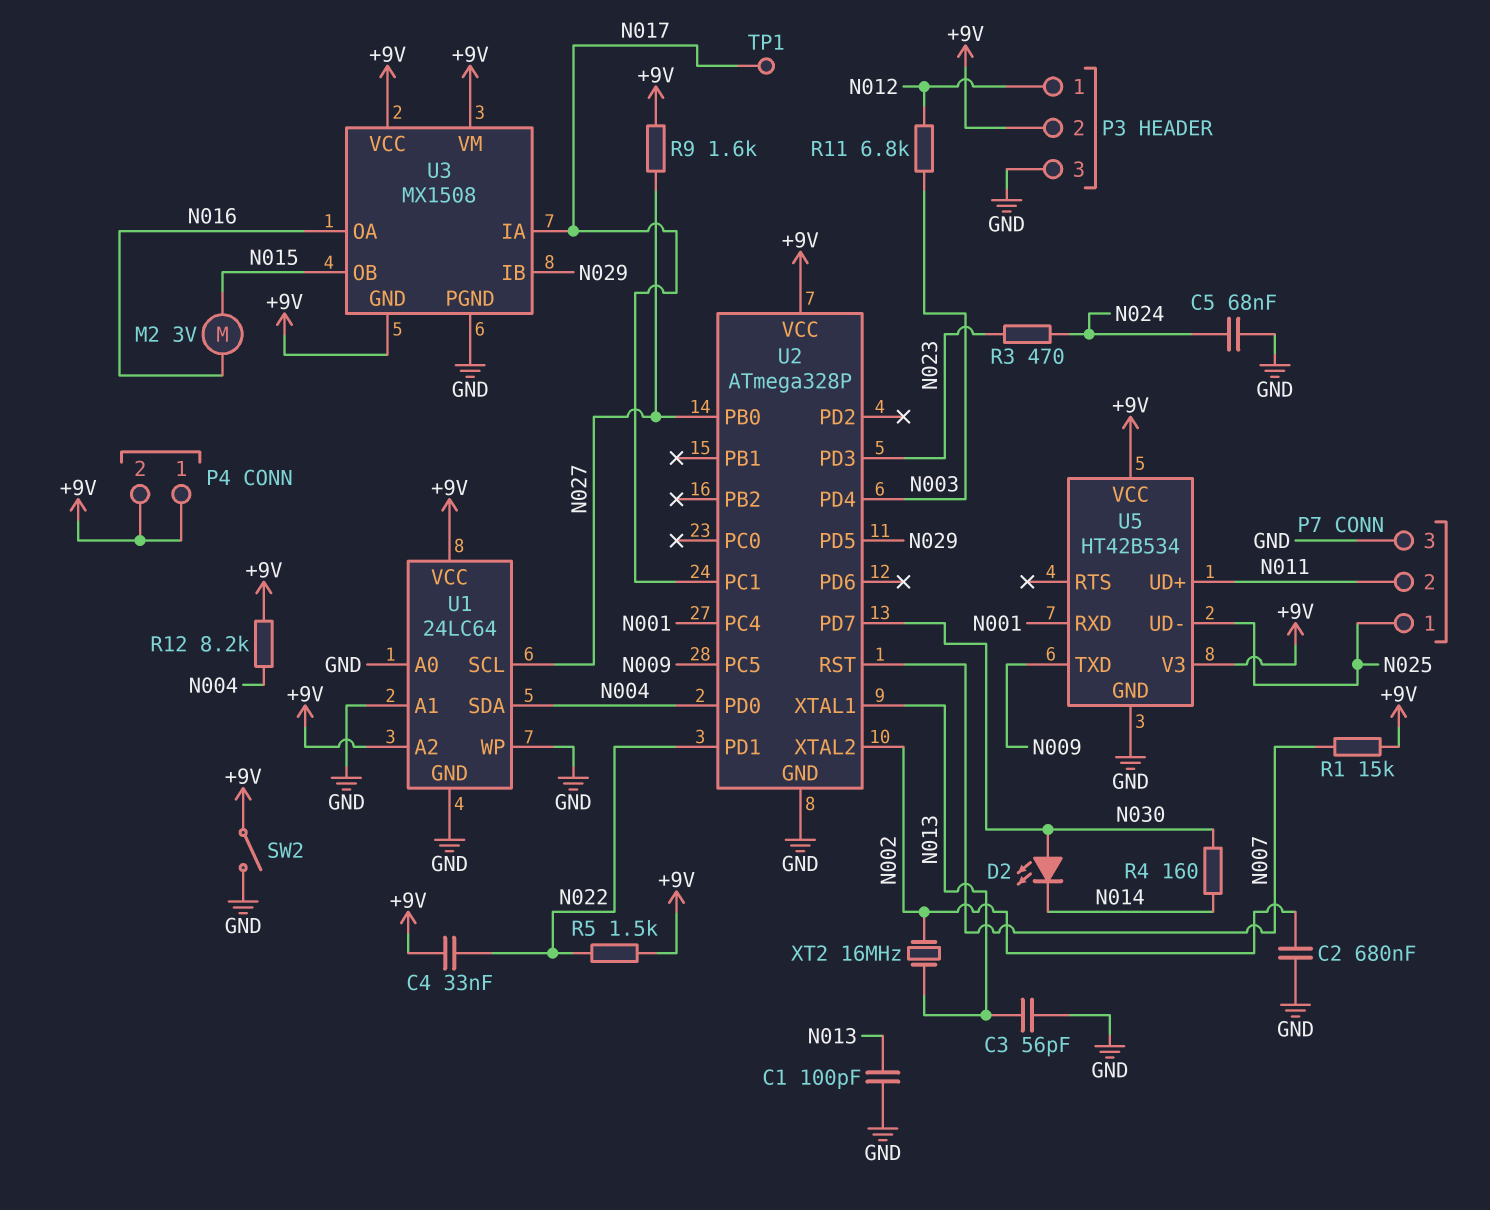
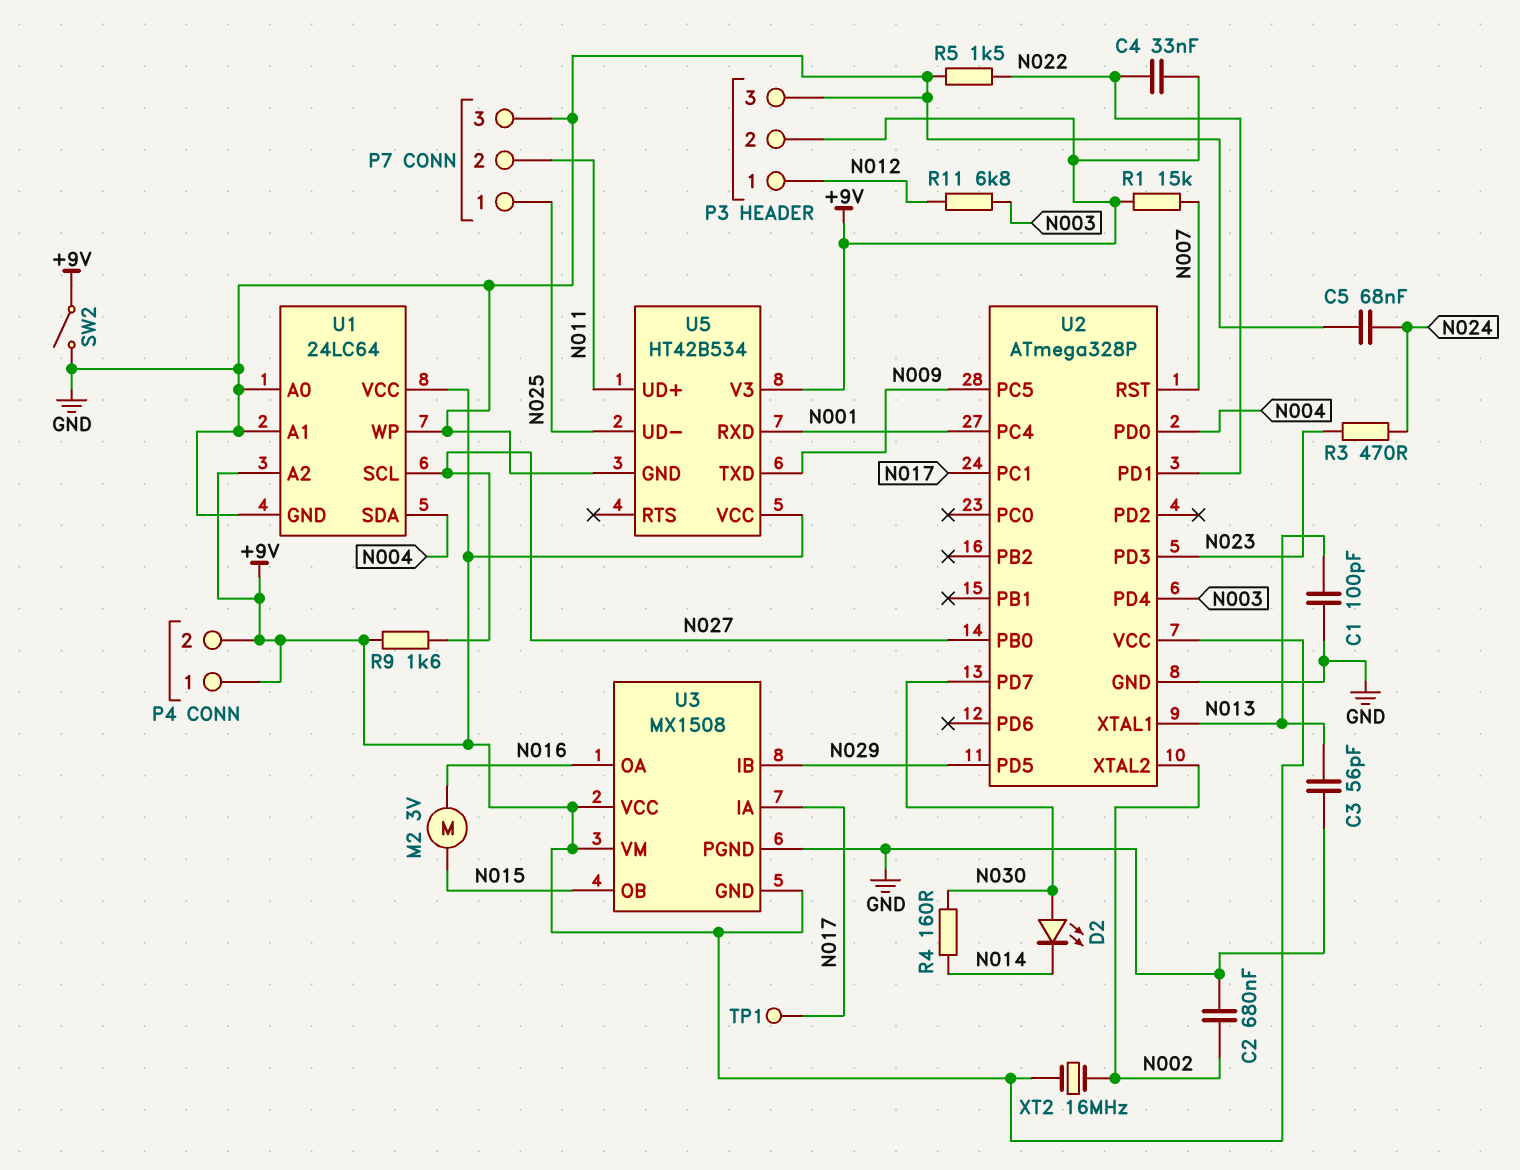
R5: 1.5k (+9V, N022) -> 1.5k (GND, N022)
R12: 8.2k (+9V, N004) -> none
XT2: 16MHz (N002, N013) -> 16MHz (+9V, N002)

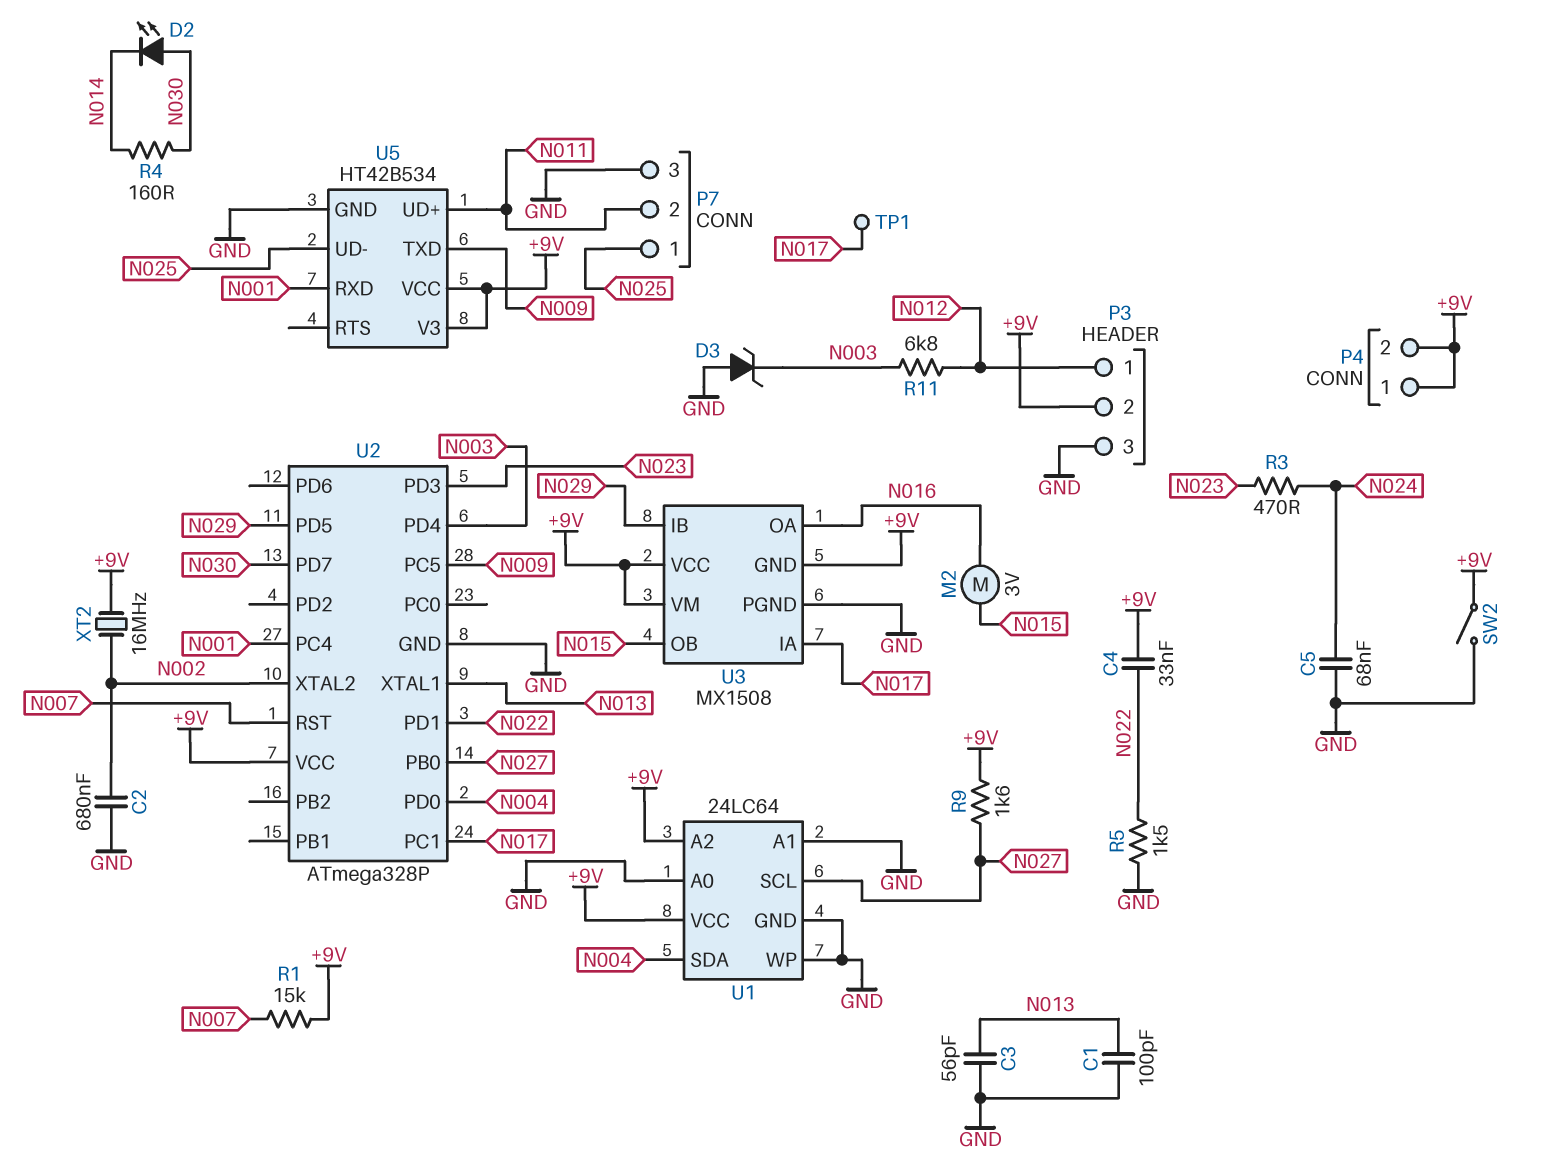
D3: none -> zener (A GND, K N003)

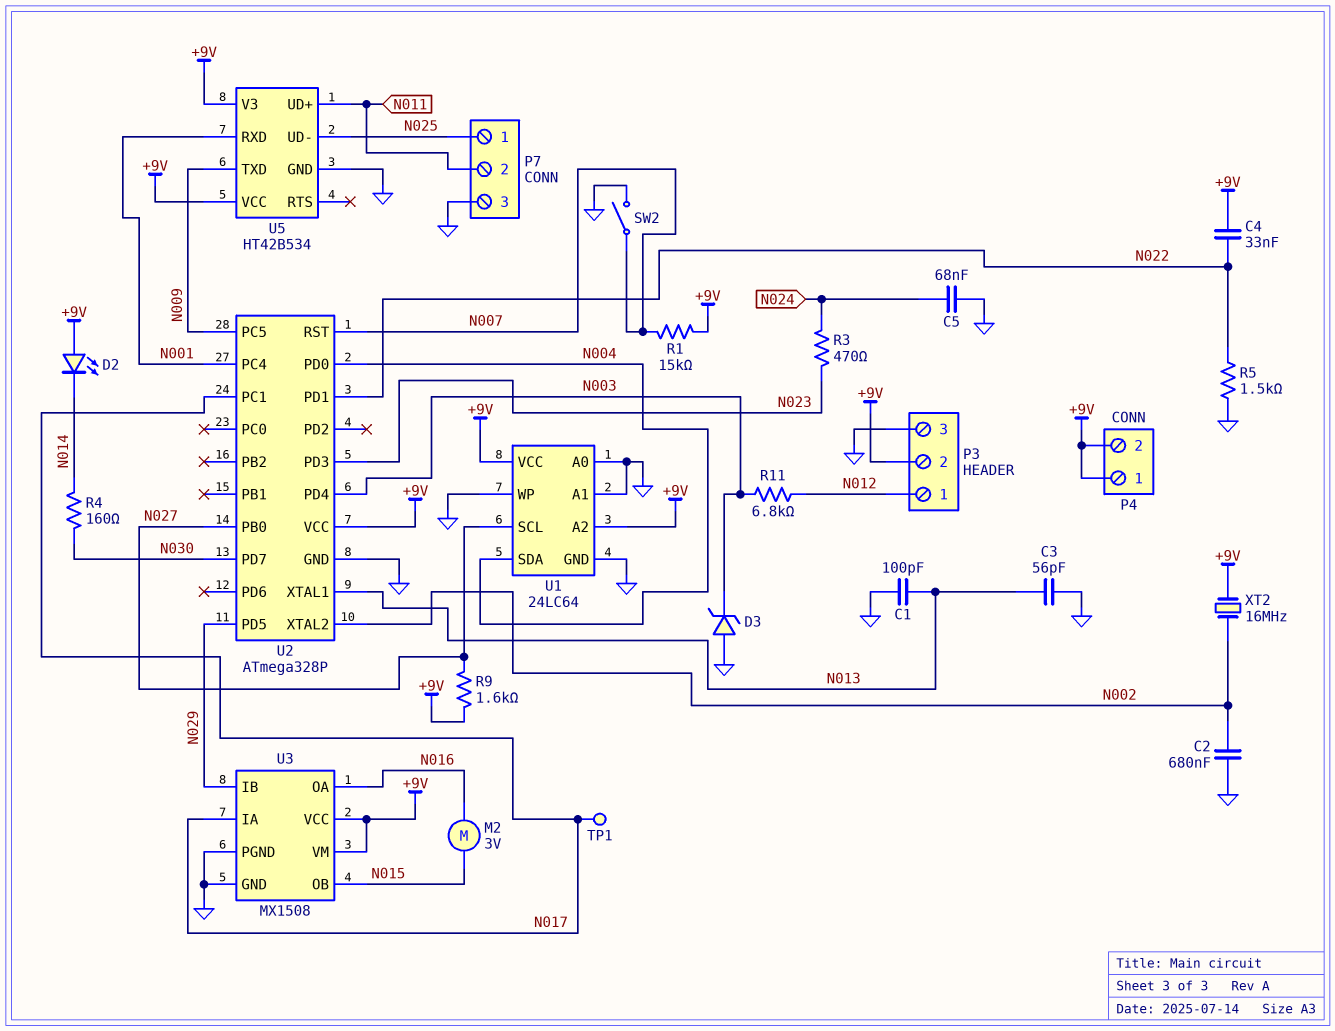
D2: LED (A N030, K N014) -> LED (A +9V, K N014)
SW2: switch (+9V, GND) -> switch (GND, N007)
U3 pin GND: +9V -> GND

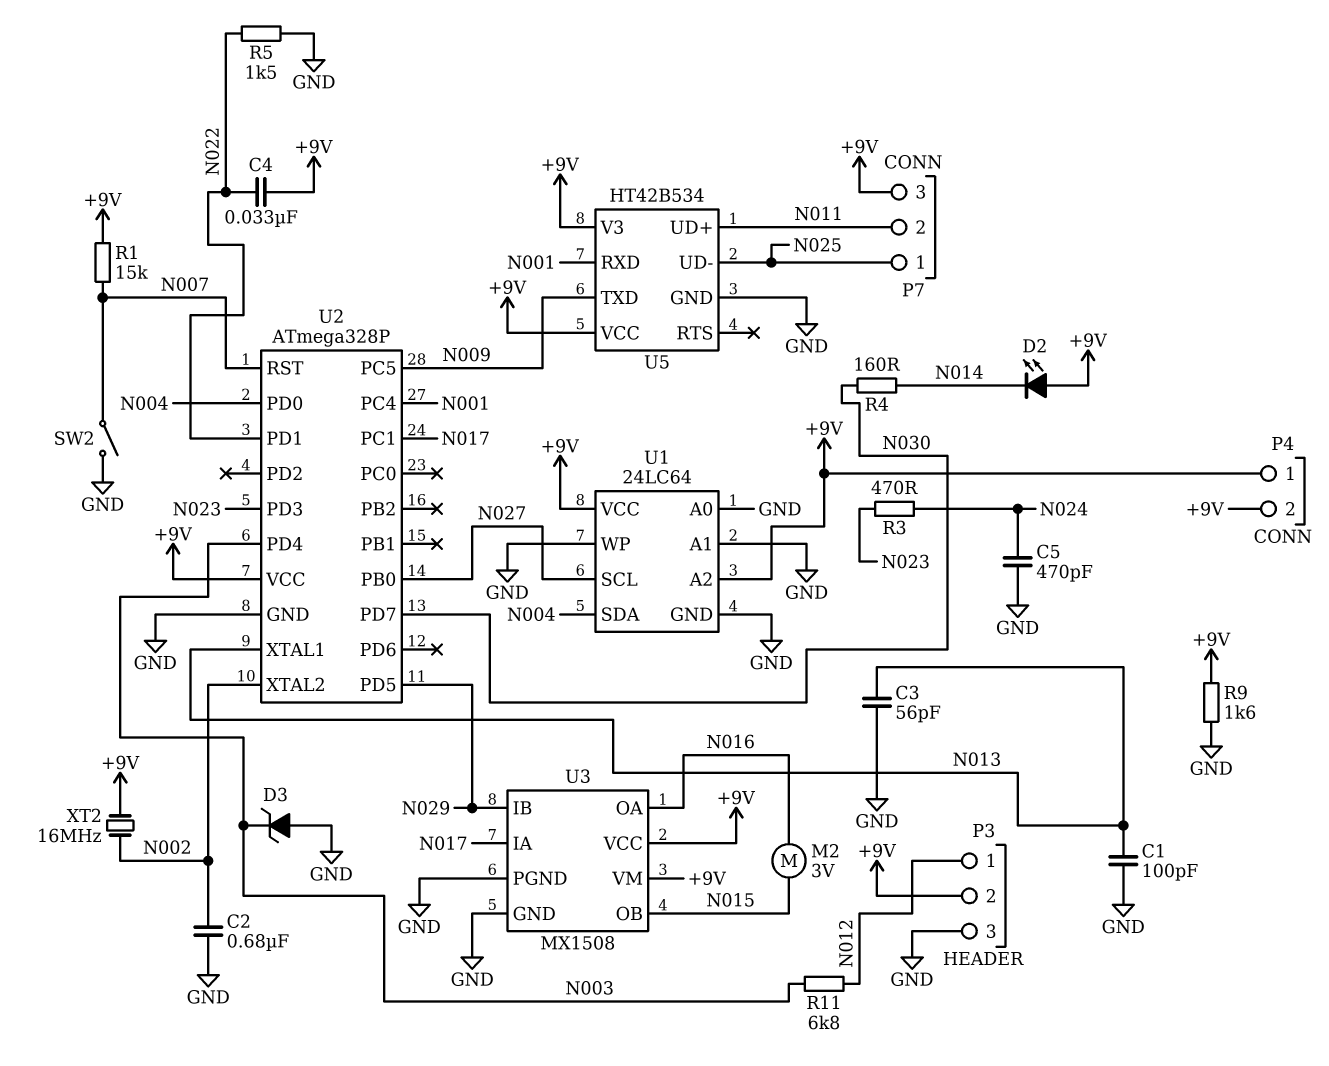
C5: 68nF (GND, N024) -> 470pF (GND, N024)
P7 pin 3: GND -> +9V
R9: 1.6k (+9V, N027) -> 1.6k (+9V, GND)
TP1: test point (N017) -> none

